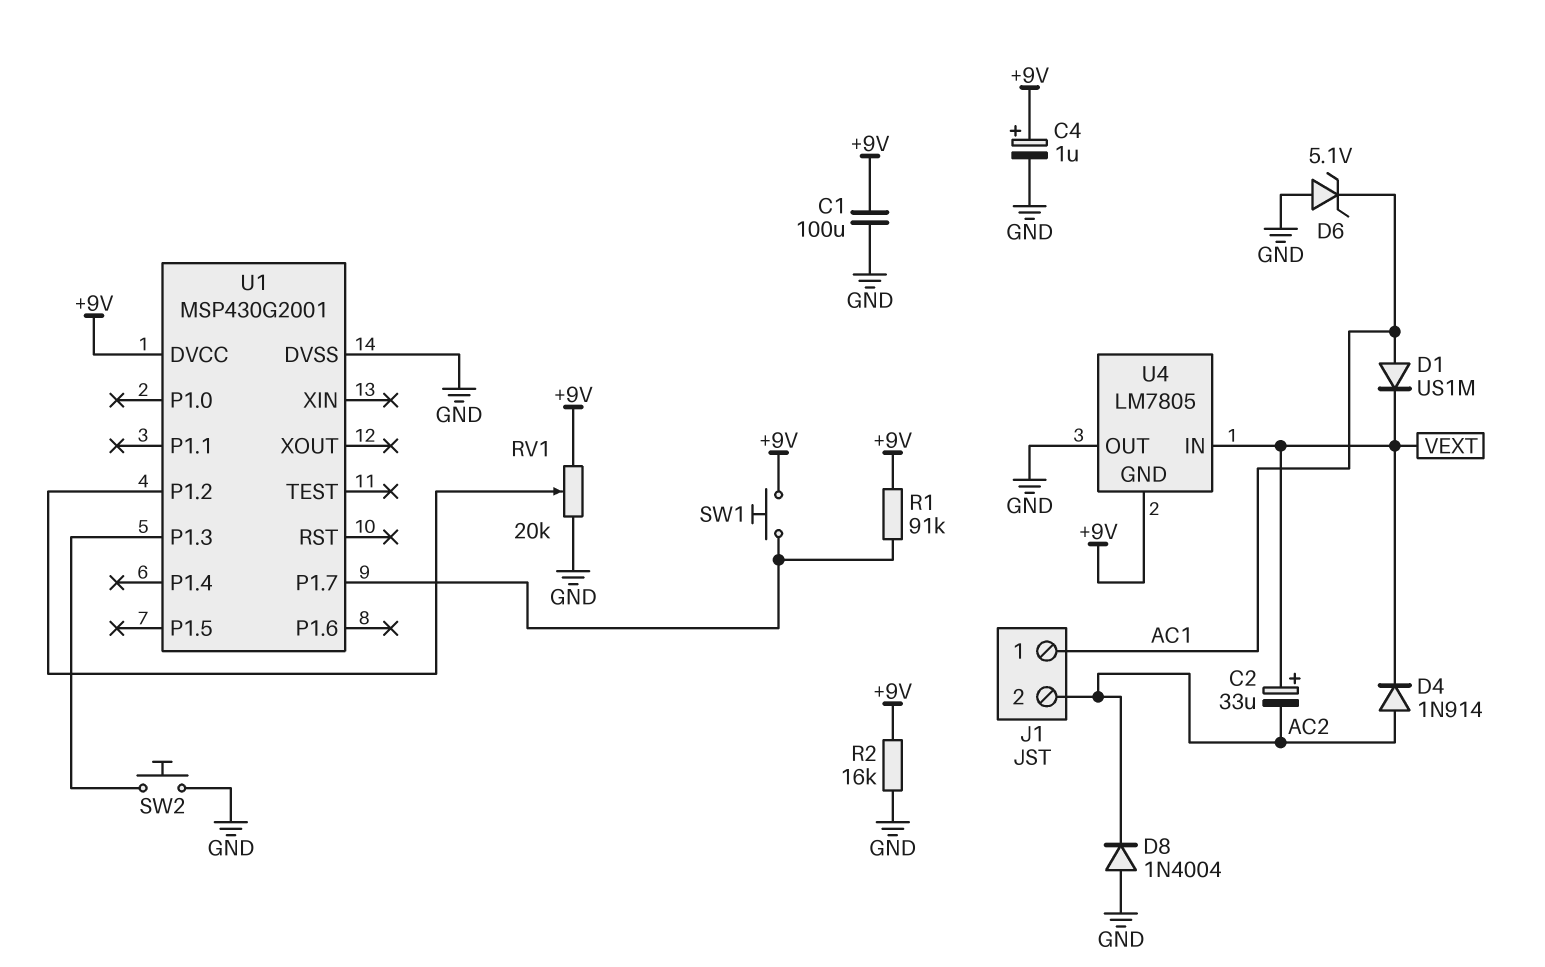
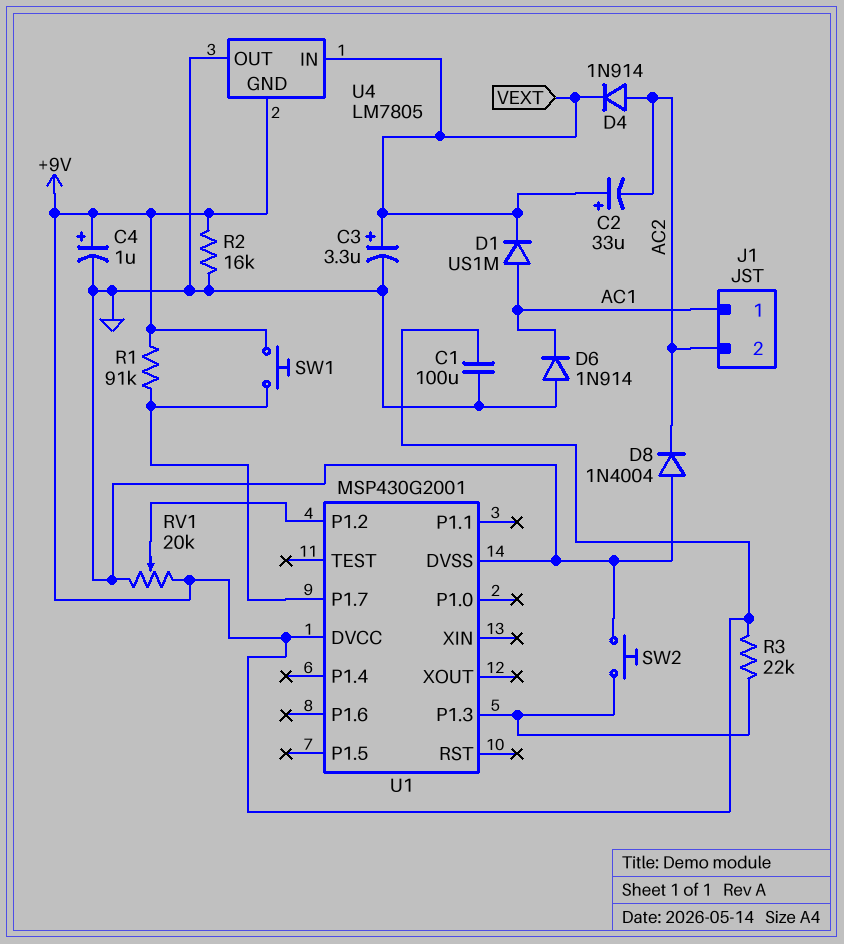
C3: none -> 3.3uF (plus VEXT, minus GND)
D6: zener 5.1V (A GND, K AC1) -> diode 1N914 (A GND, K AC1)
R3: none -> 22k (+9V, U1/P1.3)

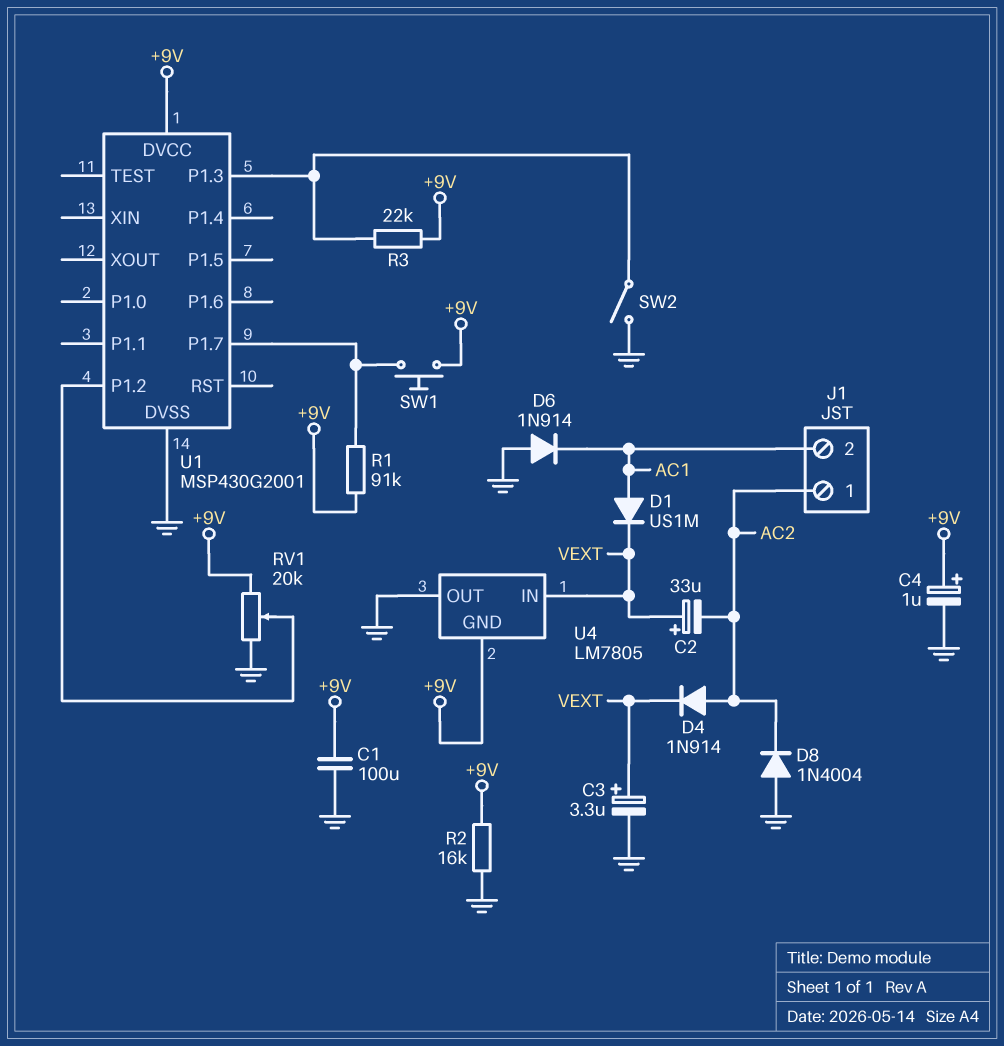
J1 pin 1: AC1 -> AC2
J1 pin 2: AC2 -> AC1
SW2: button (GND, U1/P1.3) -> switch (GND, U1/P1.3)

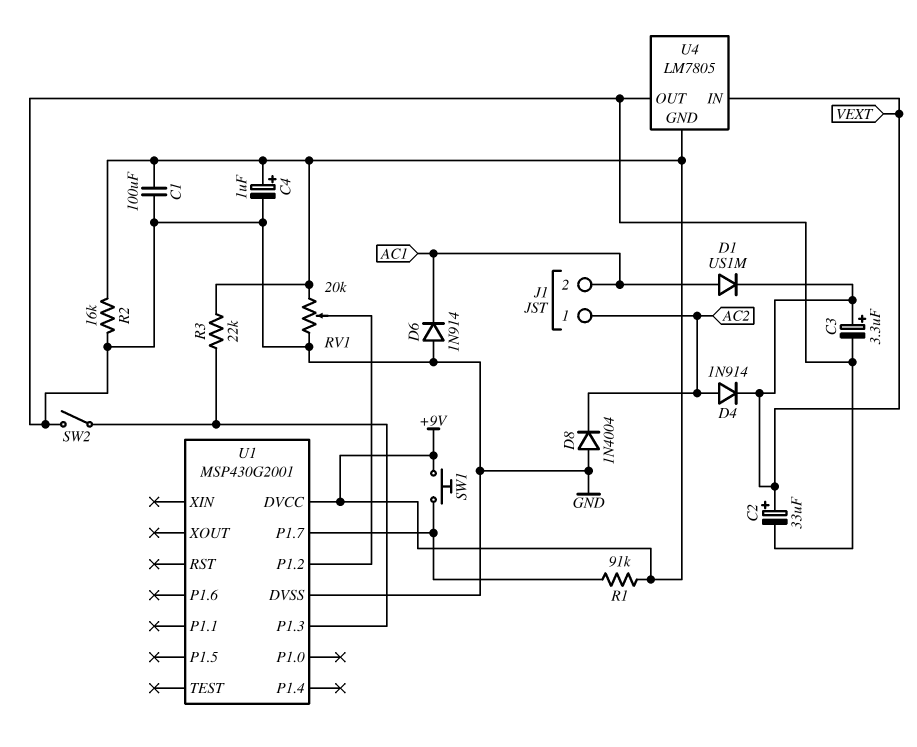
C2: 33uF (plus VEXT, minus AC2) -> 33uF (plus VEXT, minus GND)

